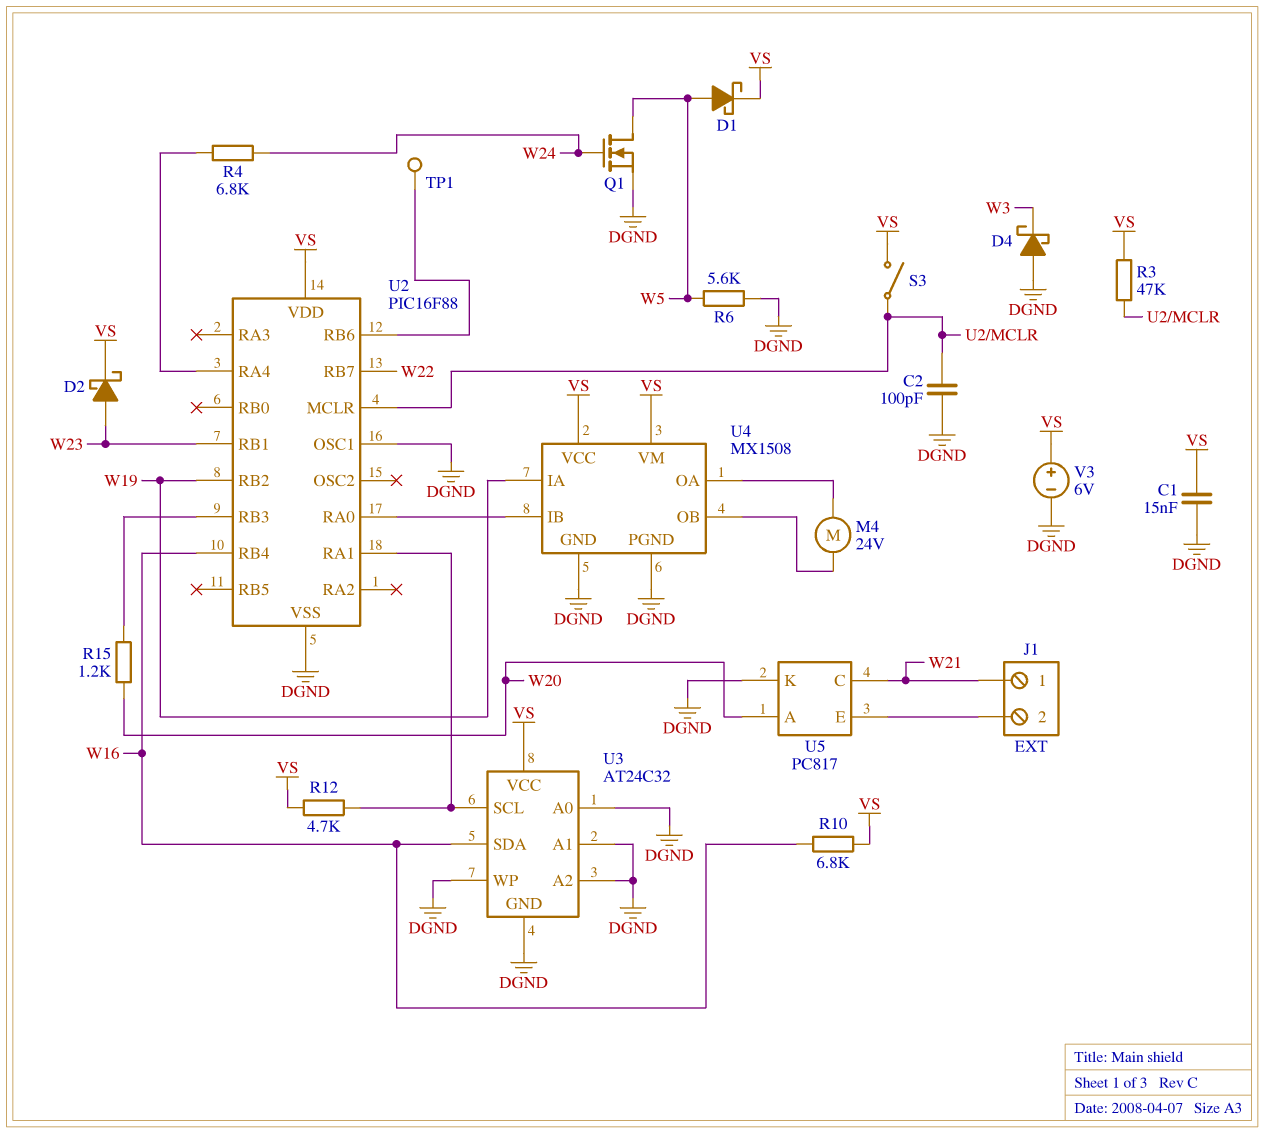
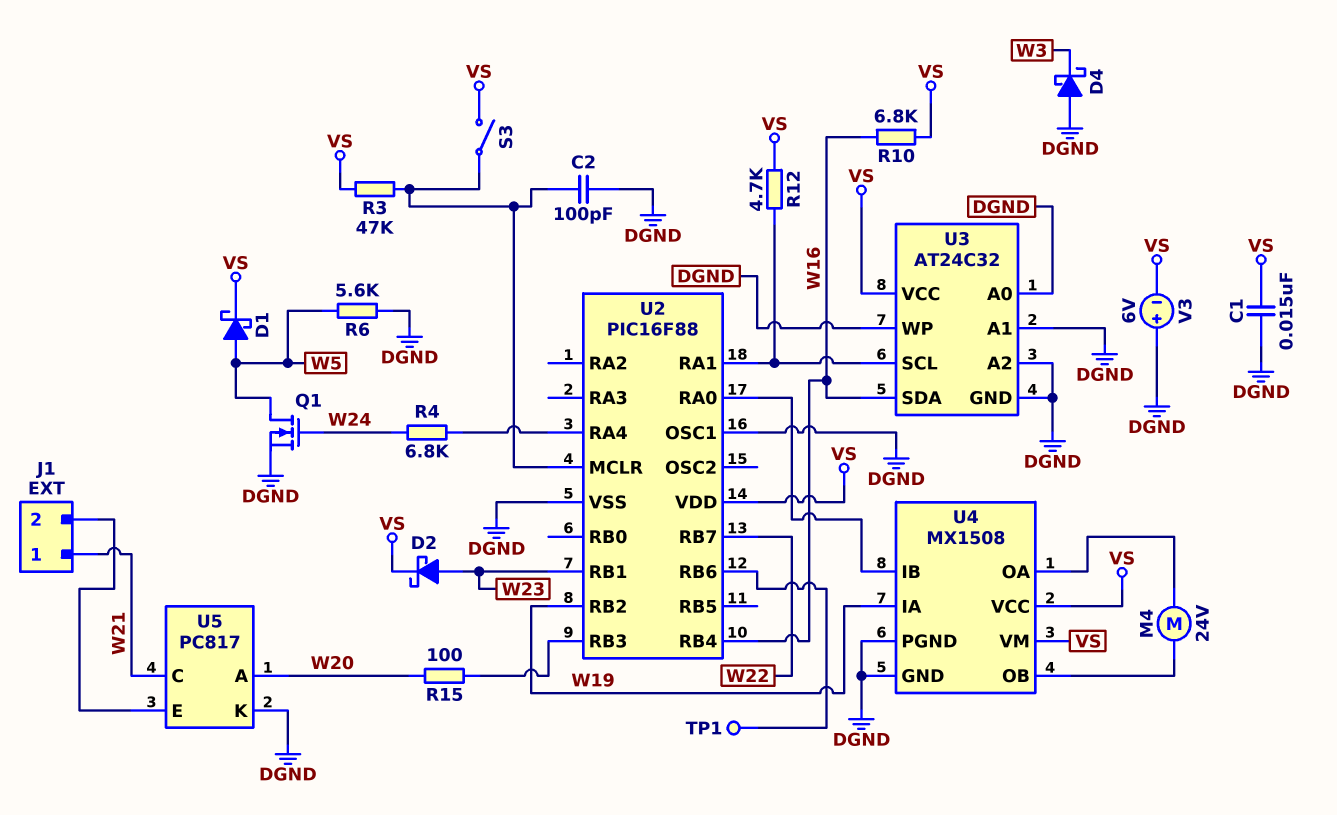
R15: 1.2k (U2/RB3, W20) -> 100 (U2/RB3, W20)
V3: 6V (plus VS, minus DGND) -> 6V (plus DGND, minus VS)

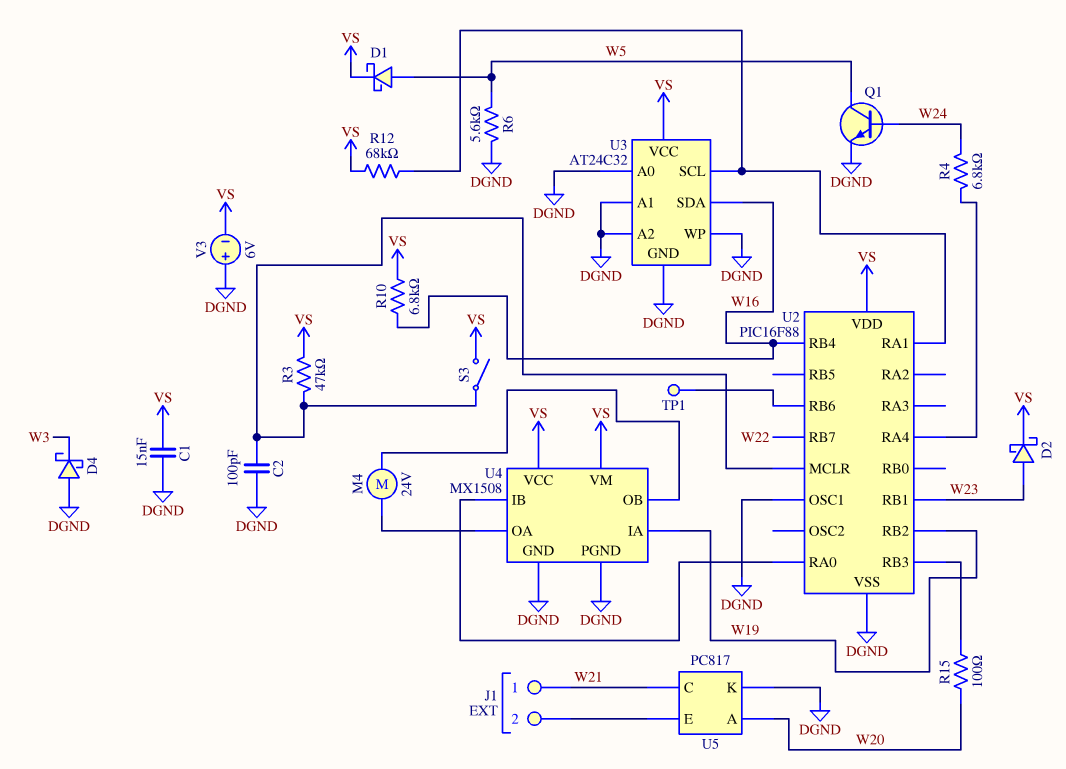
Q1: NMOS (G W24, D W5, S DGND) -> NPN (B W24, C W5, E DGND)
R12: 4.7k (U2/RA1, VS) -> 68k (U2/RA1, VS)

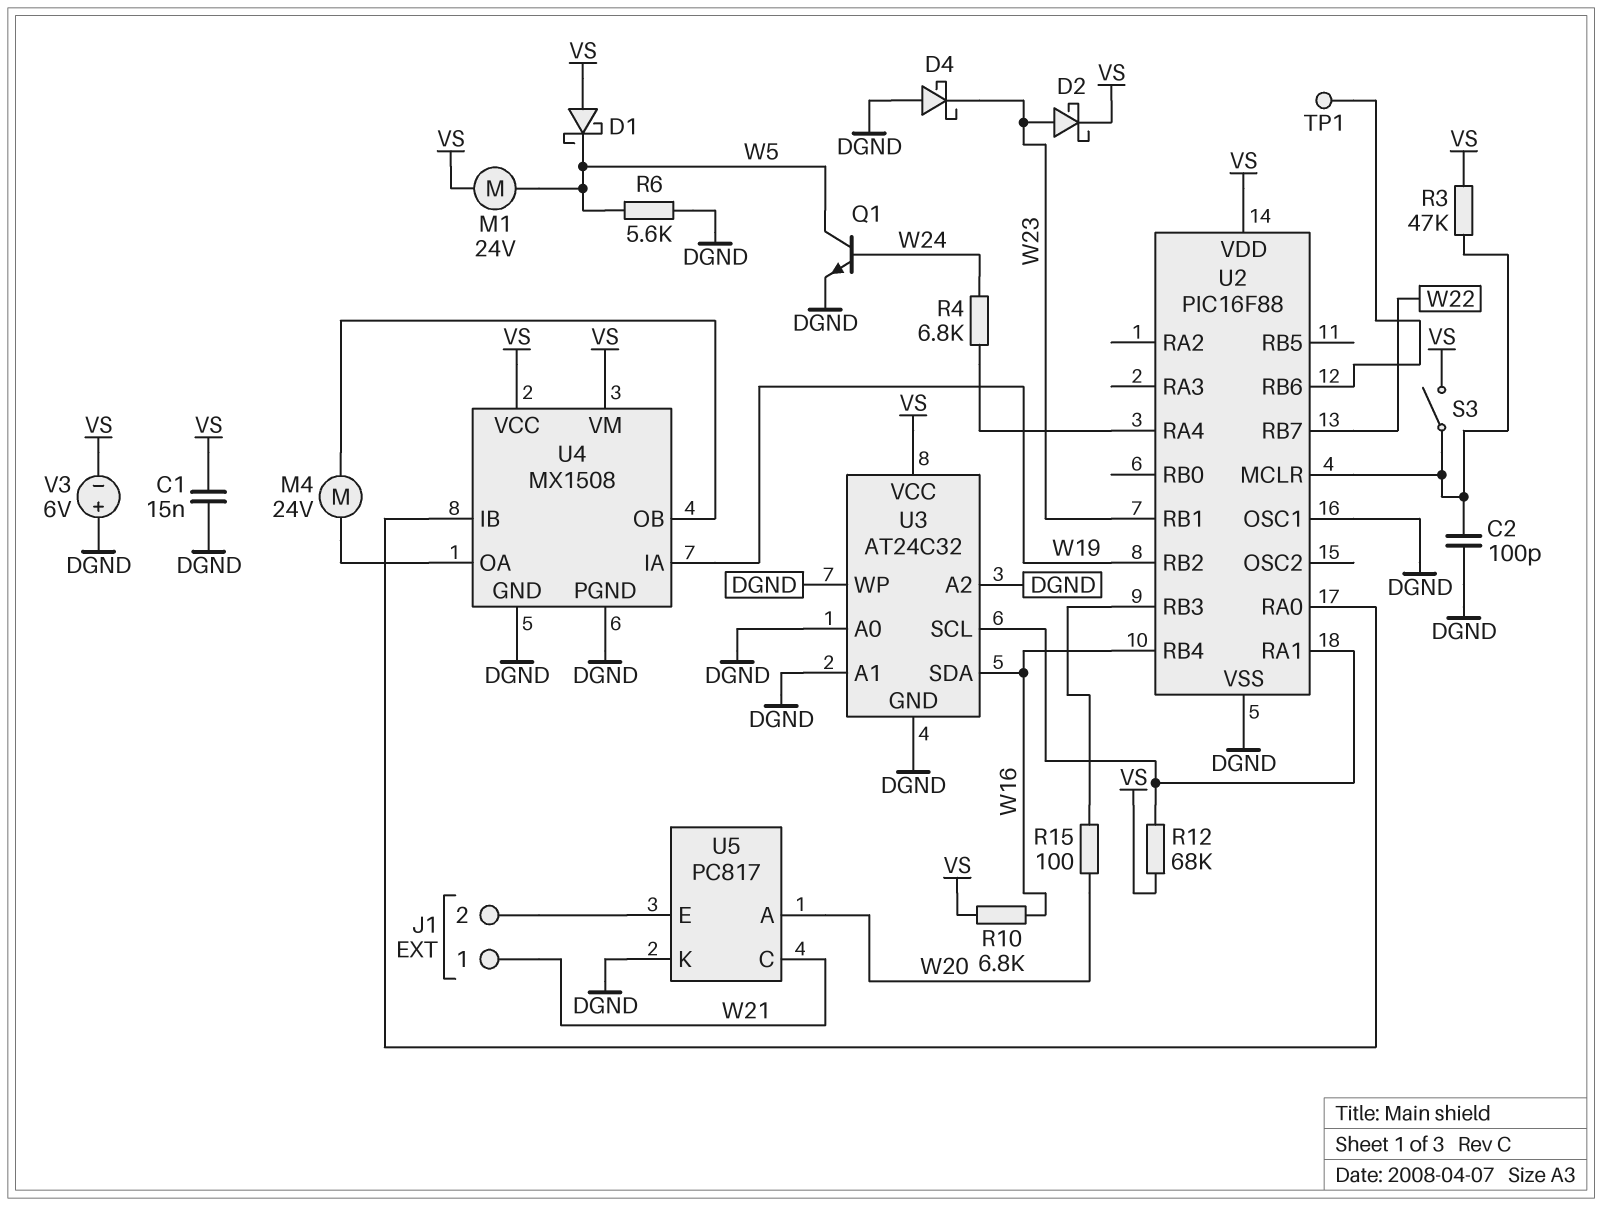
D1: schottky (A W5, K VS) -> schottky (A VS, K W5)
D4: schottky (A DGND, K W3) -> schottky (A DGND, K W23)
M1: none -> motor 24V (VS, W5)

